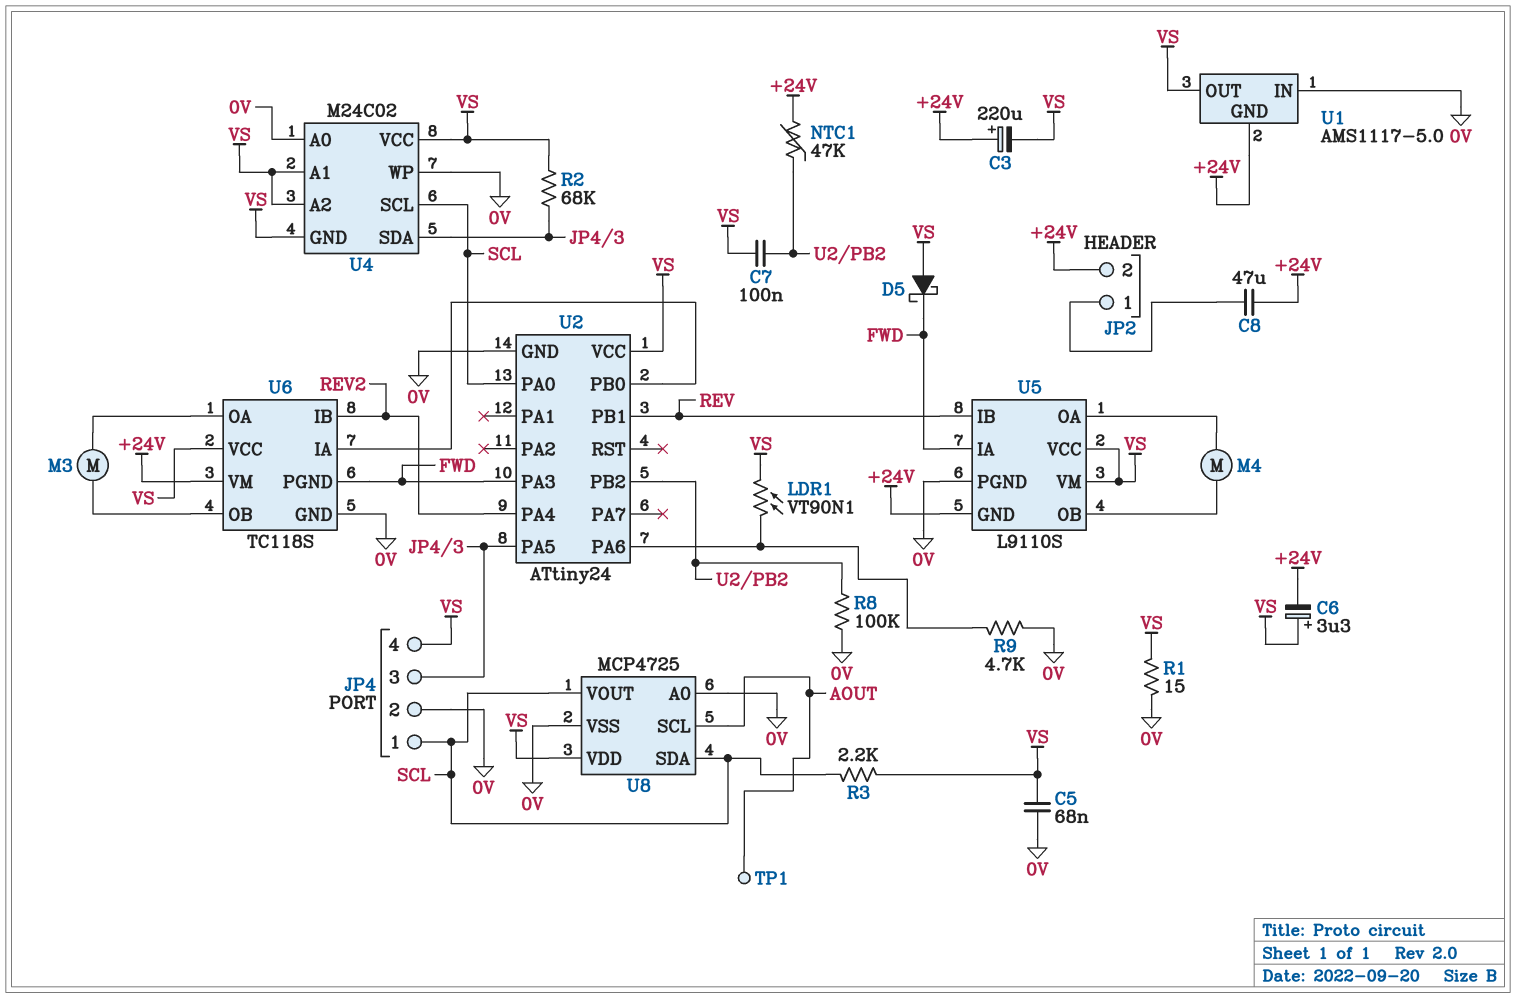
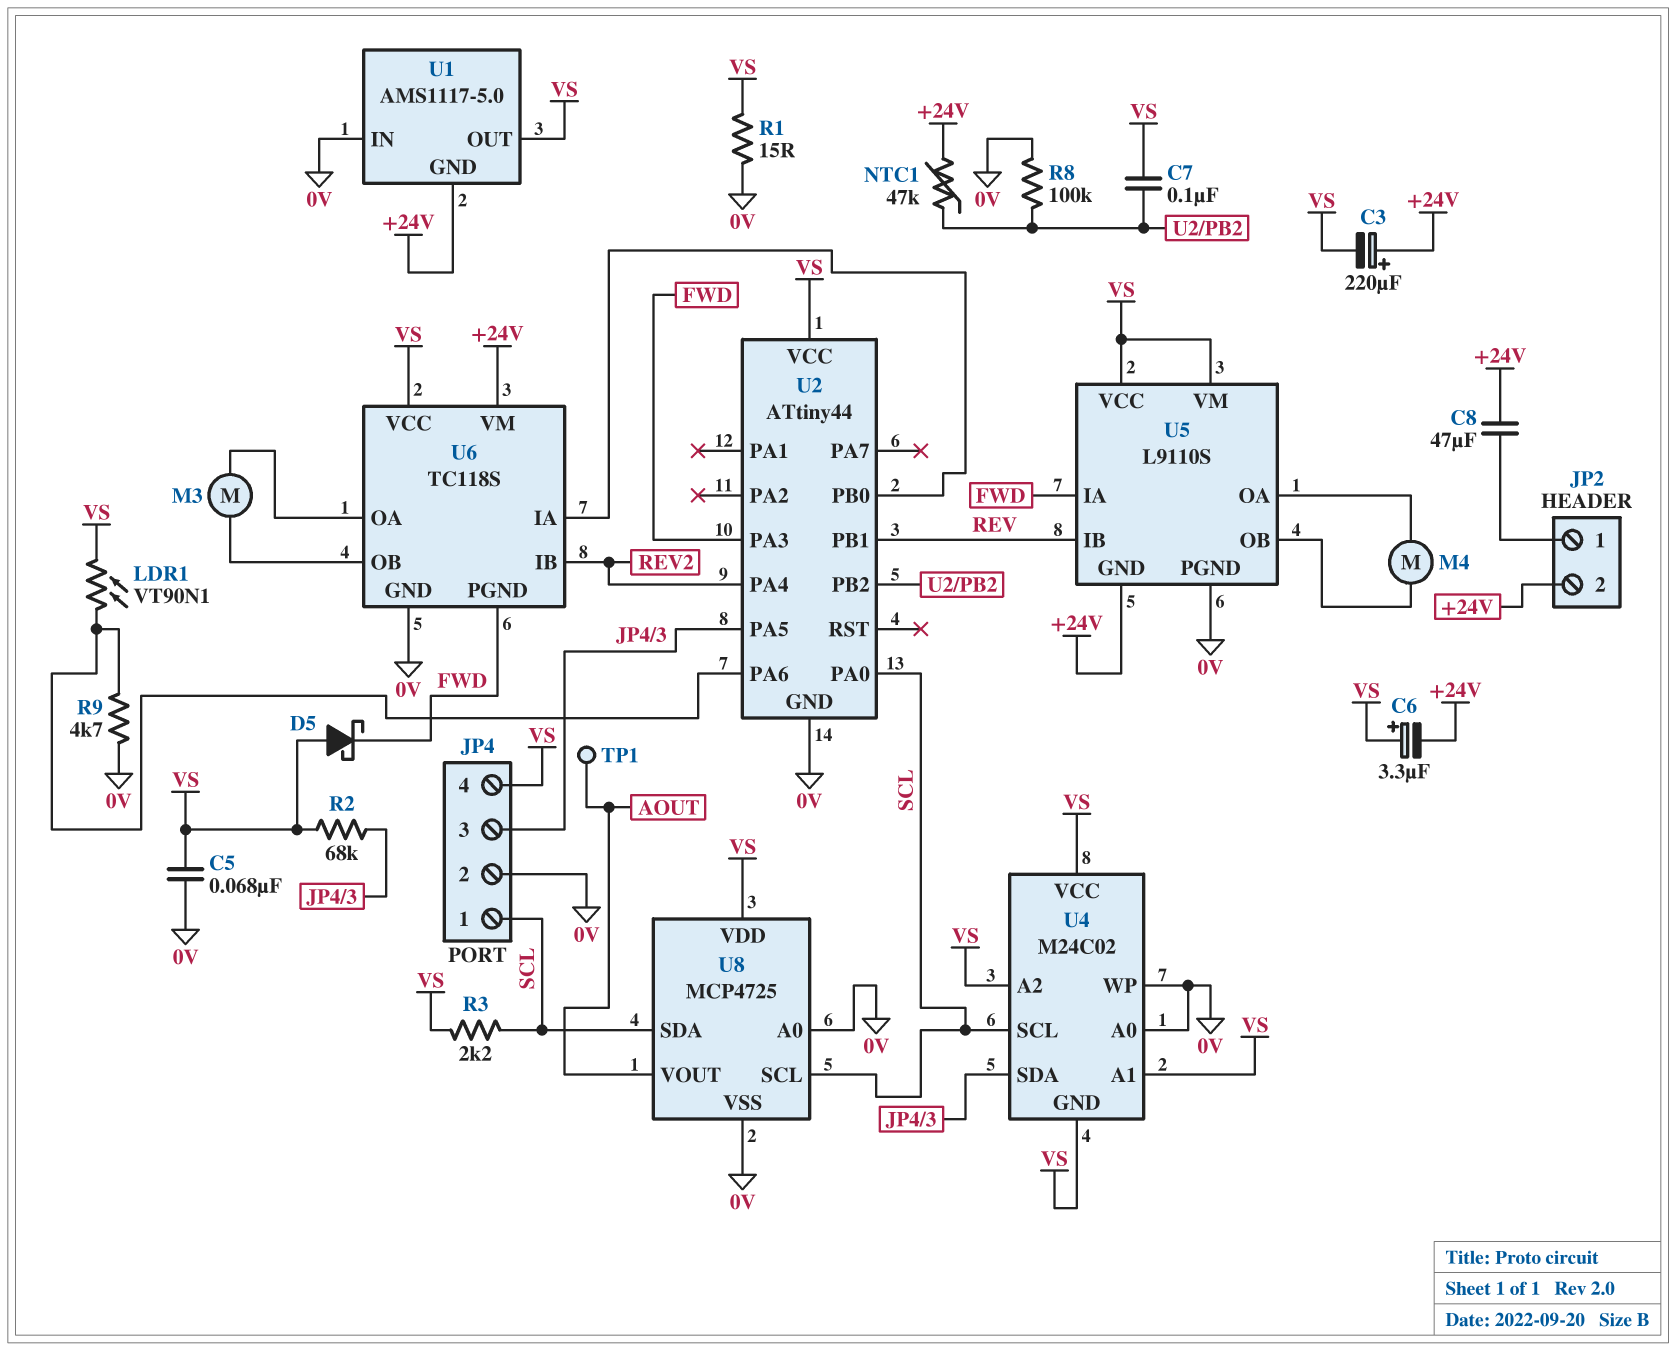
U2: ATtiny24 -> ATtiny44
U8 pin SCL: AOUT -> SCL
U8 pin VOUT: SCL -> AOUT

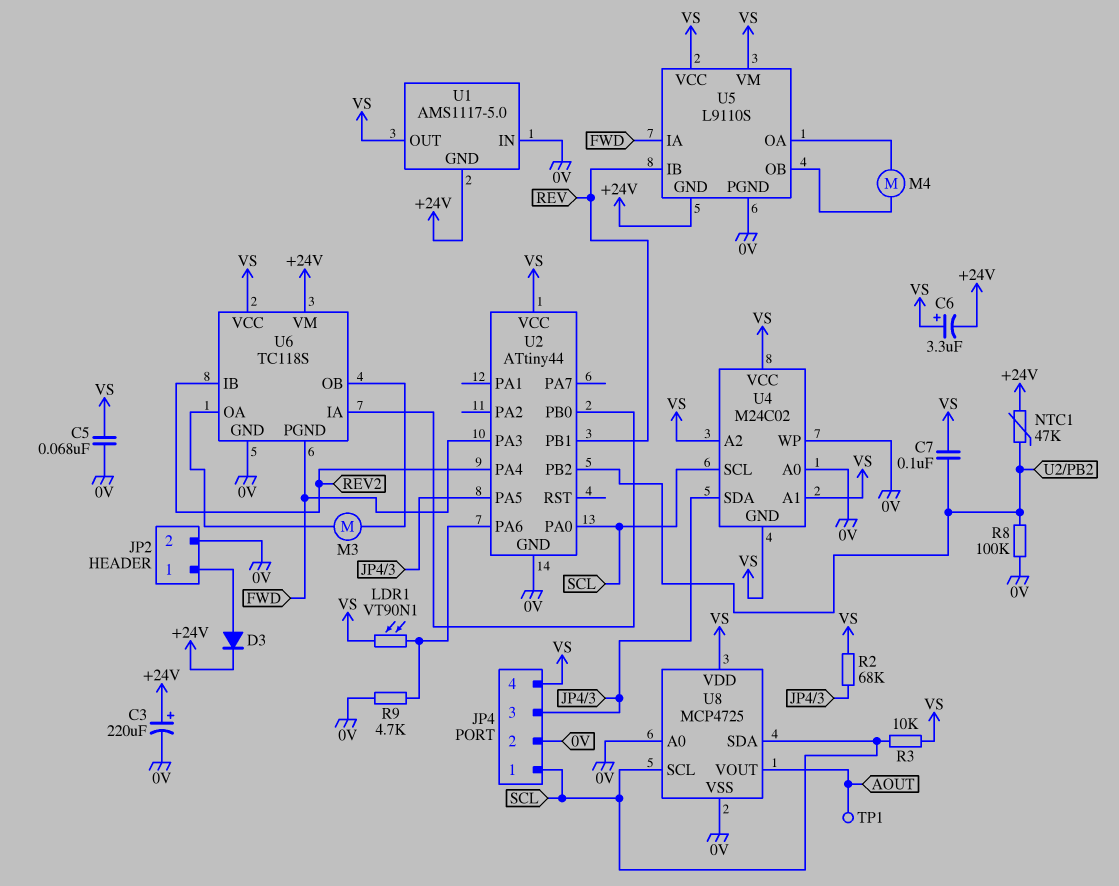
C3: 220uF (plus +24V, minus VS) -> 220uF (plus +24V, minus 0V)
C8: 47uF (+24V, JP2/1) -> none
D3: none -> diode (A JP2/1, K +24V)
D5: schottky (A VS, K FWD) -> none
JP2 pin 2: +24V -> 0V
R1: 15 (0V, VS) -> none
R3: 2.2k (SCL, VS) -> 10k (SCL, VS)

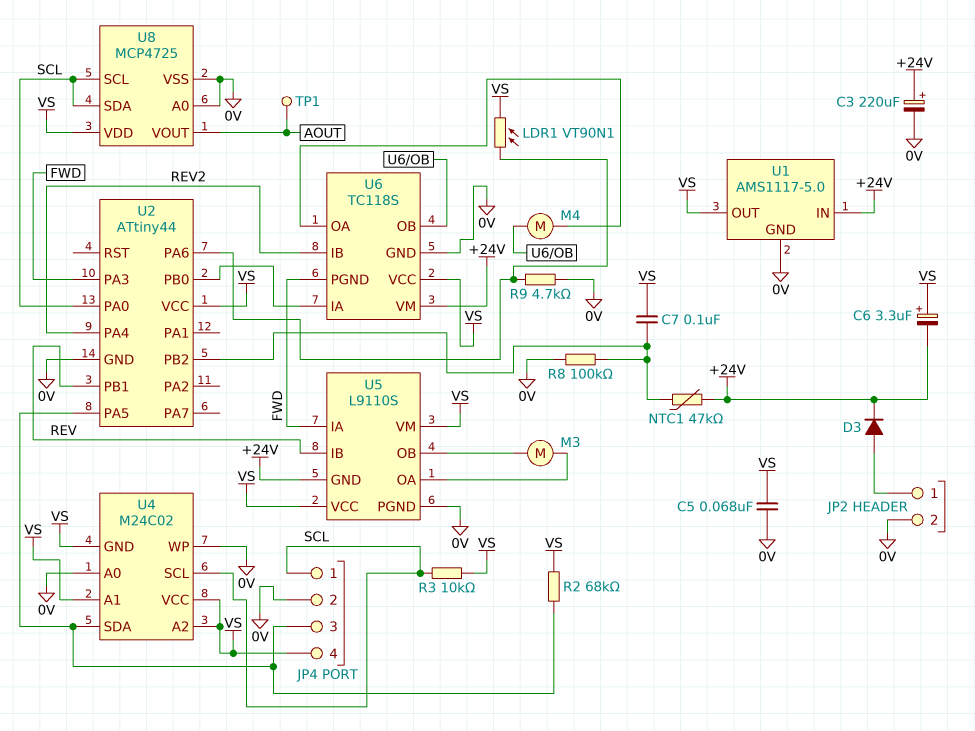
M3: motor (U6/OA, U6/OB) -> motor (U5/OA, U5/OB)
M4: motor (U5/OA, U5/OB) -> motor (U6/OA, U6/OB)
U1 pin GND: +24V -> 0V
U1 pin IN: 0V -> +24V

